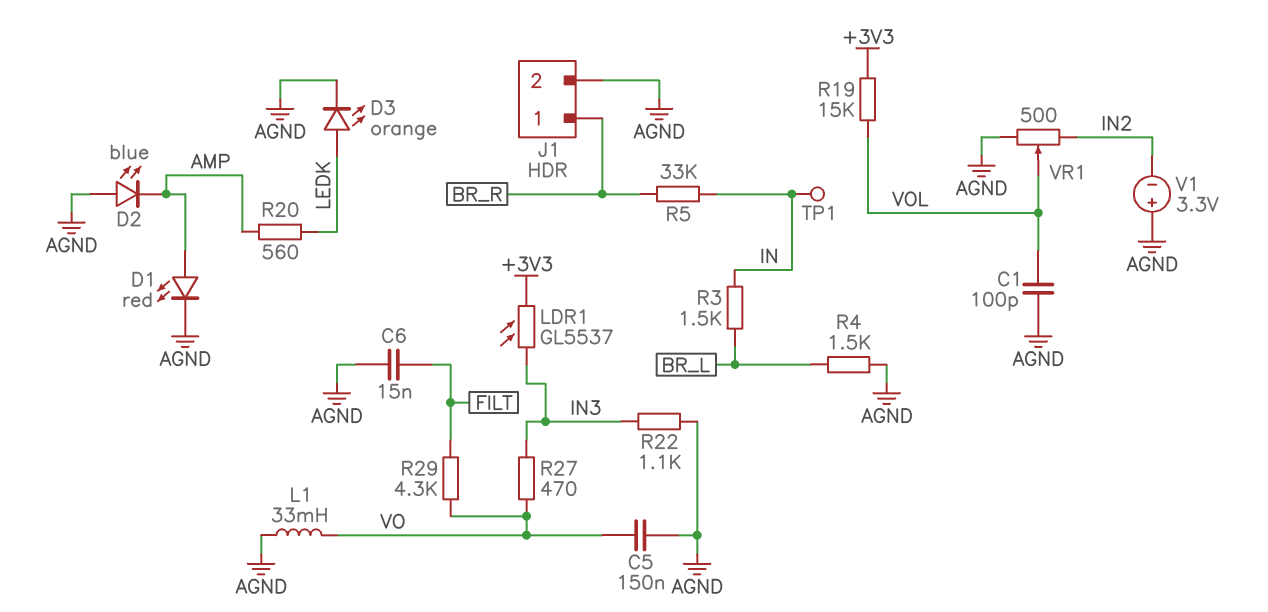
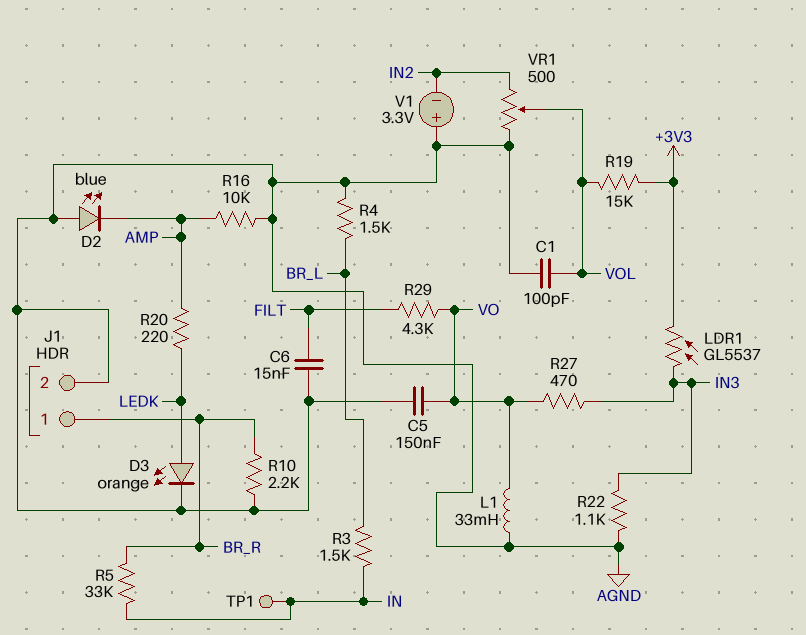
D1: LED red (A AMP, K AGND) -> none
R10: none -> 2.2k (AGND, BR_R)
R16: none -> 10k (AGND, AMP)
R20: 560 (AMP, LEDK) -> 220 (AMP, LEDK)

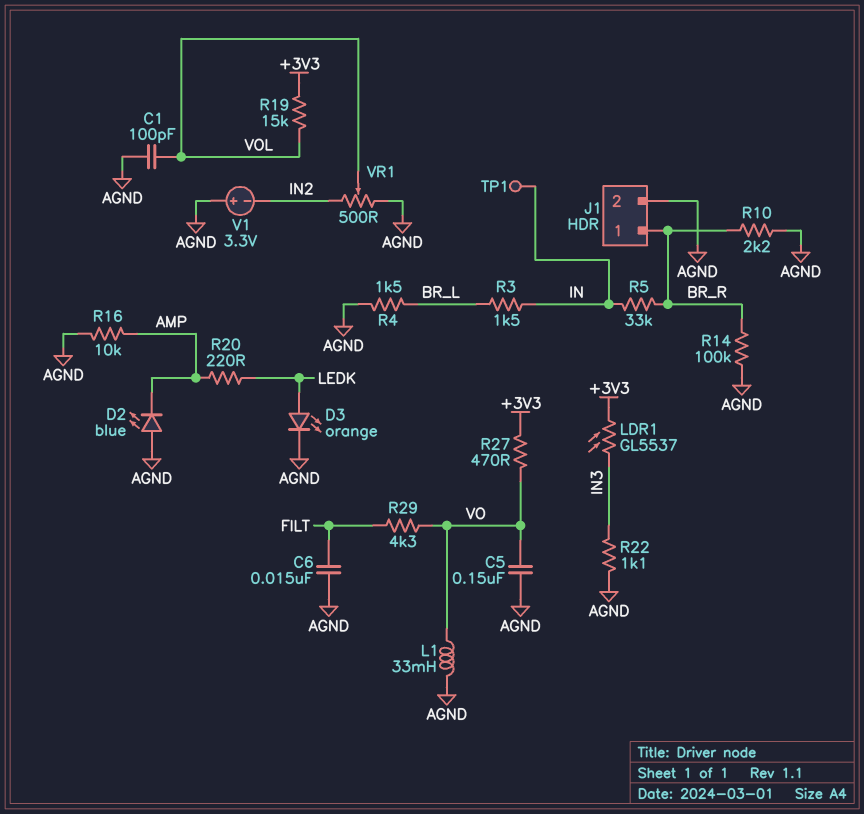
R14: none -> 100k (AGND, BR_R)
R27: 470 (IN3, VO) -> 470 (+3V3, VO)

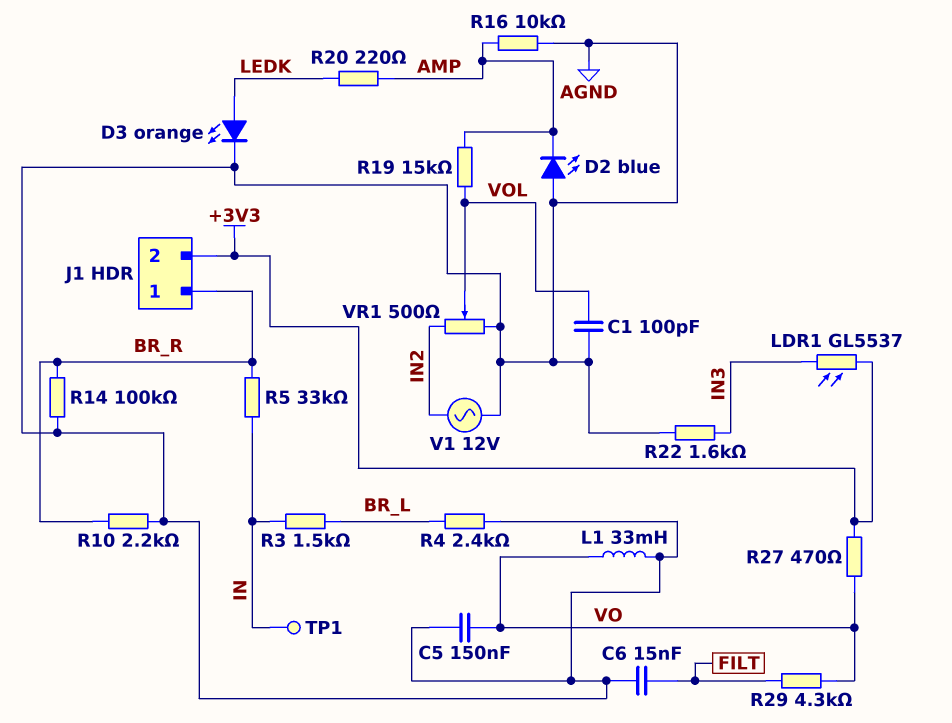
J1 pin 2: AGND -> +3V3
R4: 1.5k (AGND, BR_L) -> 2.4k (AGND, BR_L)
R19: 15k (+3V3, VOL) -> 15k (AMP, VOL)
R22: 1.1k (AGND, IN3) -> 1.6k (AGND, IN3)
V1: 3.3V (plus AGND, minus IN2) -> AC 12V (AGND, IN2)

